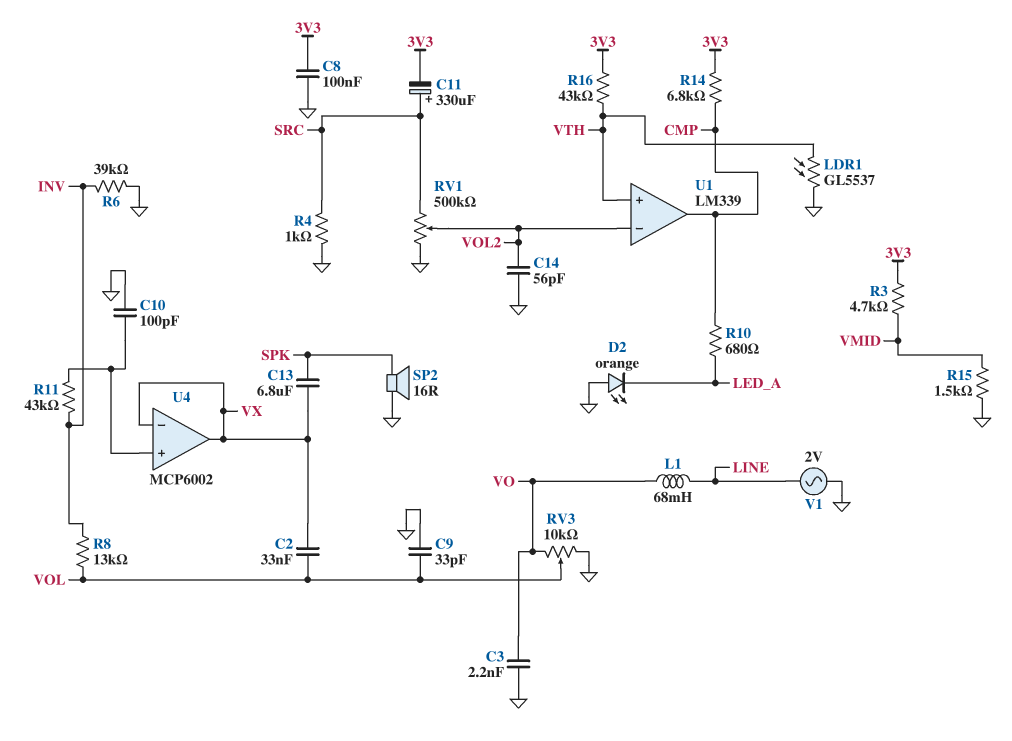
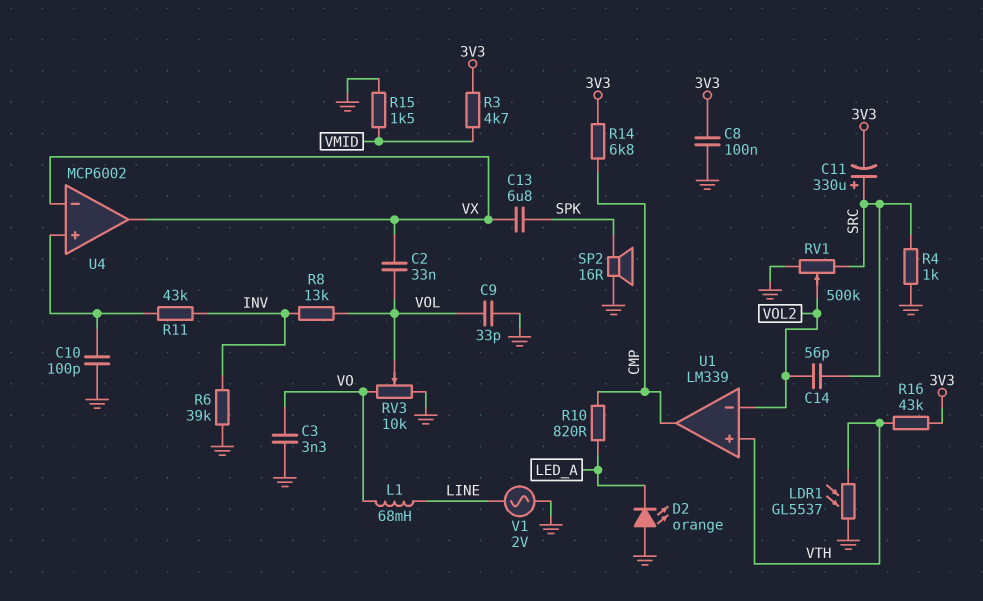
C3: 2.2nF (GND, VO) -> 3.3nF (GND, VO)
C14: 56pF (GND, VOL2) -> 56pF (SRC, VOL2)
R10: 680 (CMP, LED_A) -> 820 (CMP, LED_A)

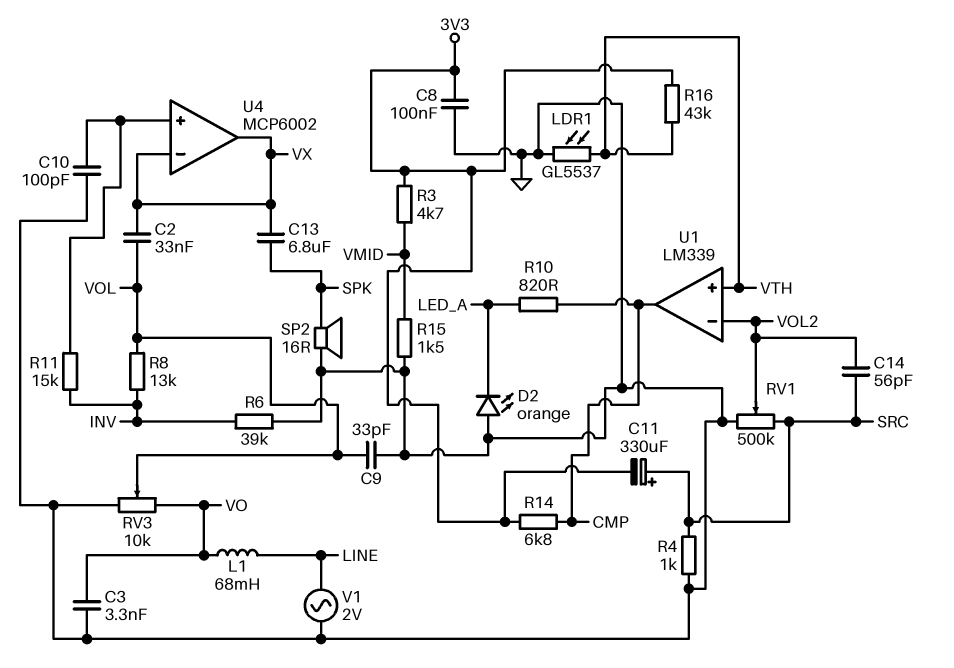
R11: 43k (INV, U4/in+) -> 15k (INV, U4/in+)

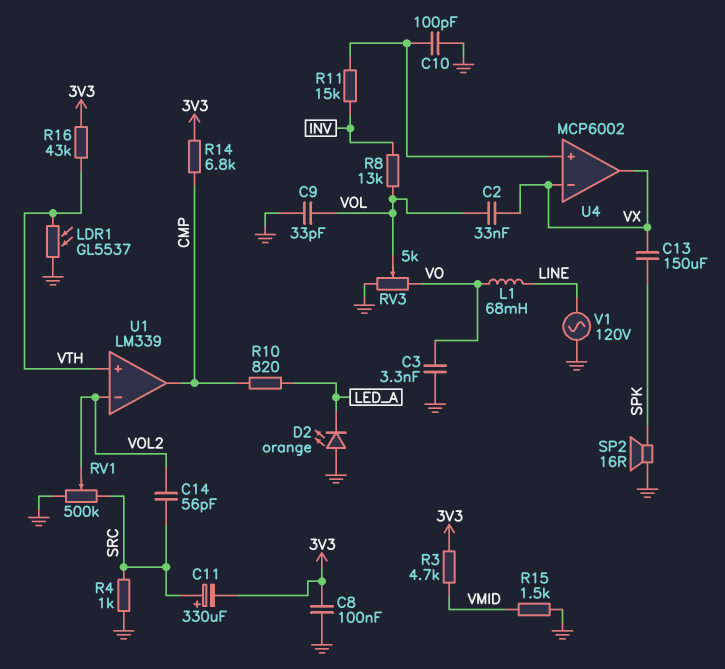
C13: 6.8uF (SPK, VX) -> 150uF (SPK, VX)
R6: 39k (GND, INV) -> none
RV3: 10k (GND, VO, wiper VOL) -> 5k (GND, VO, wiper VOL)
V1: AC 2V (GND, LINE) -> AC 120V (GND, LINE)

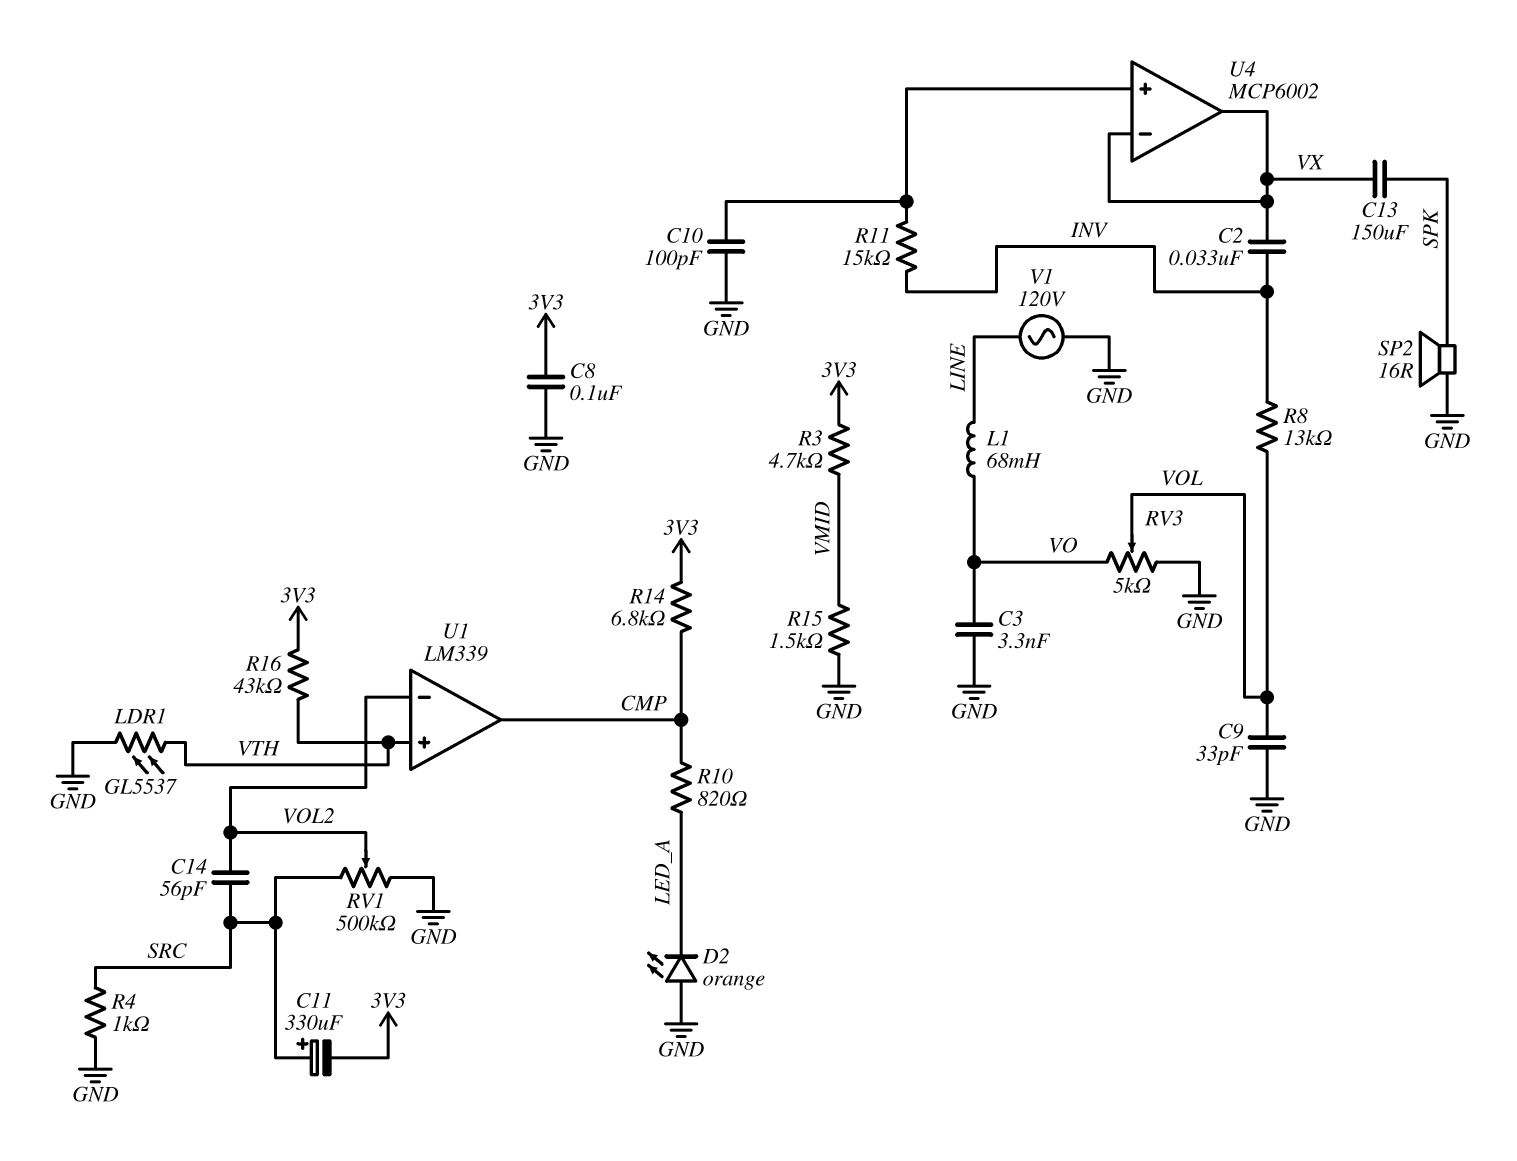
C2: 33nF (VOL, VX) -> 33nF (INV, VX)

